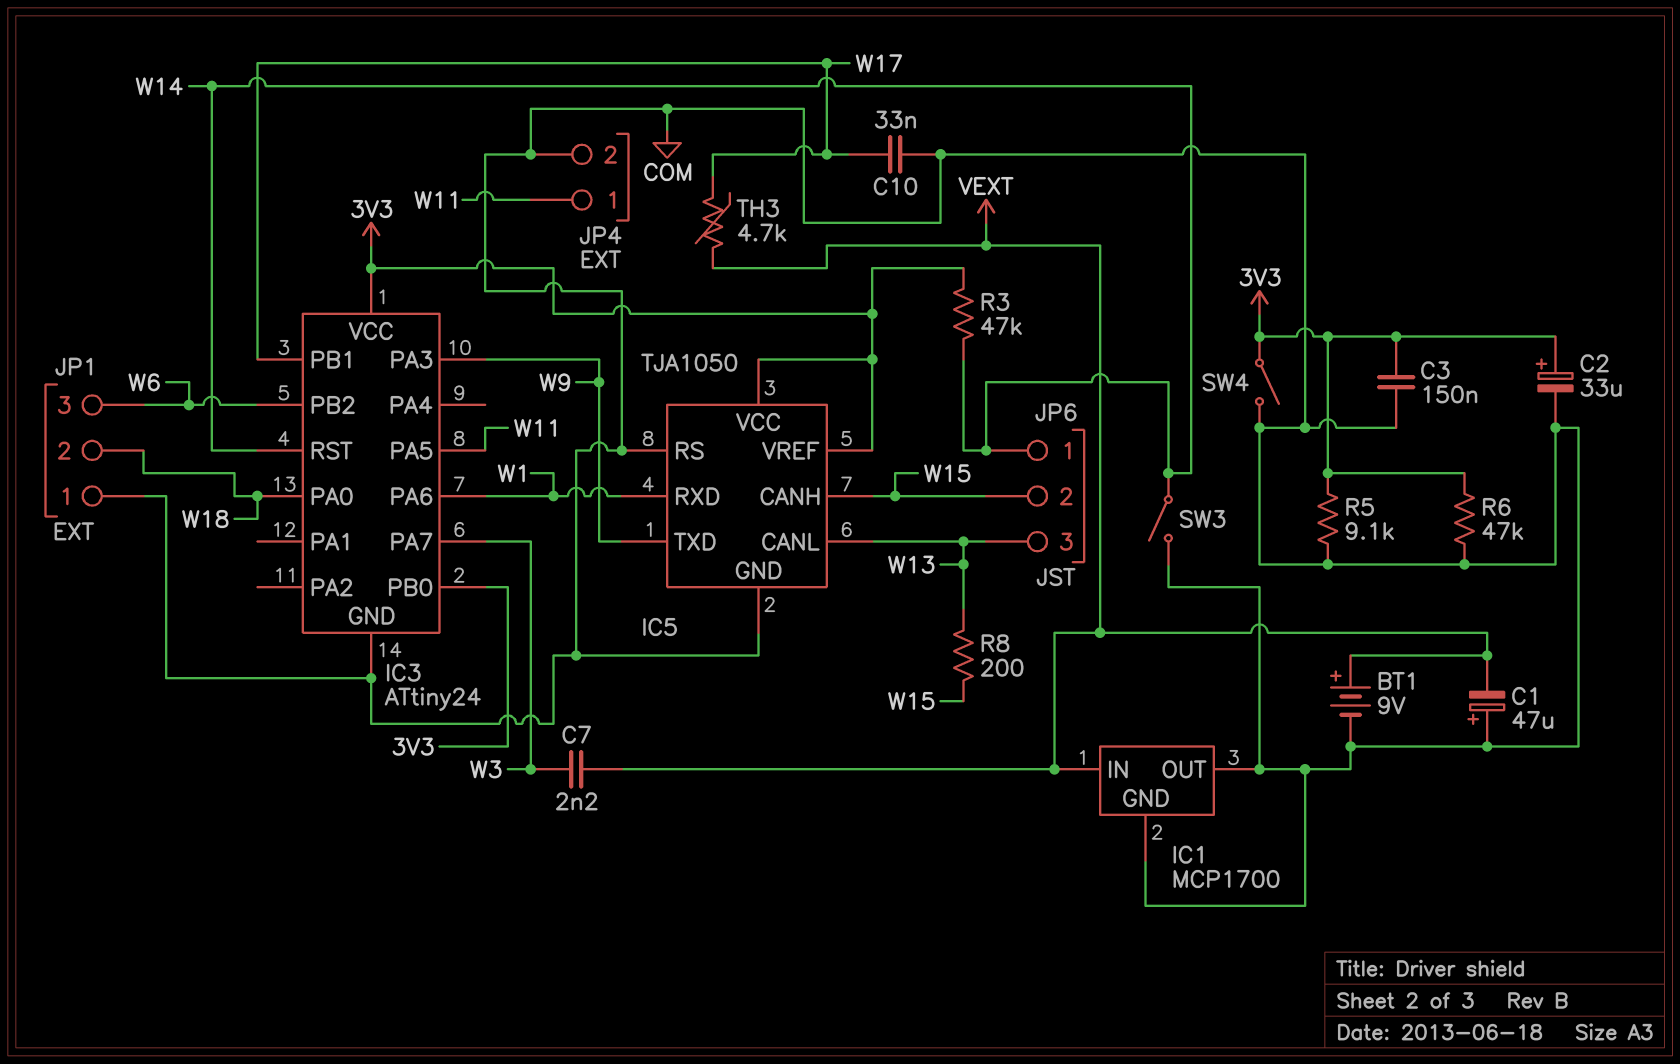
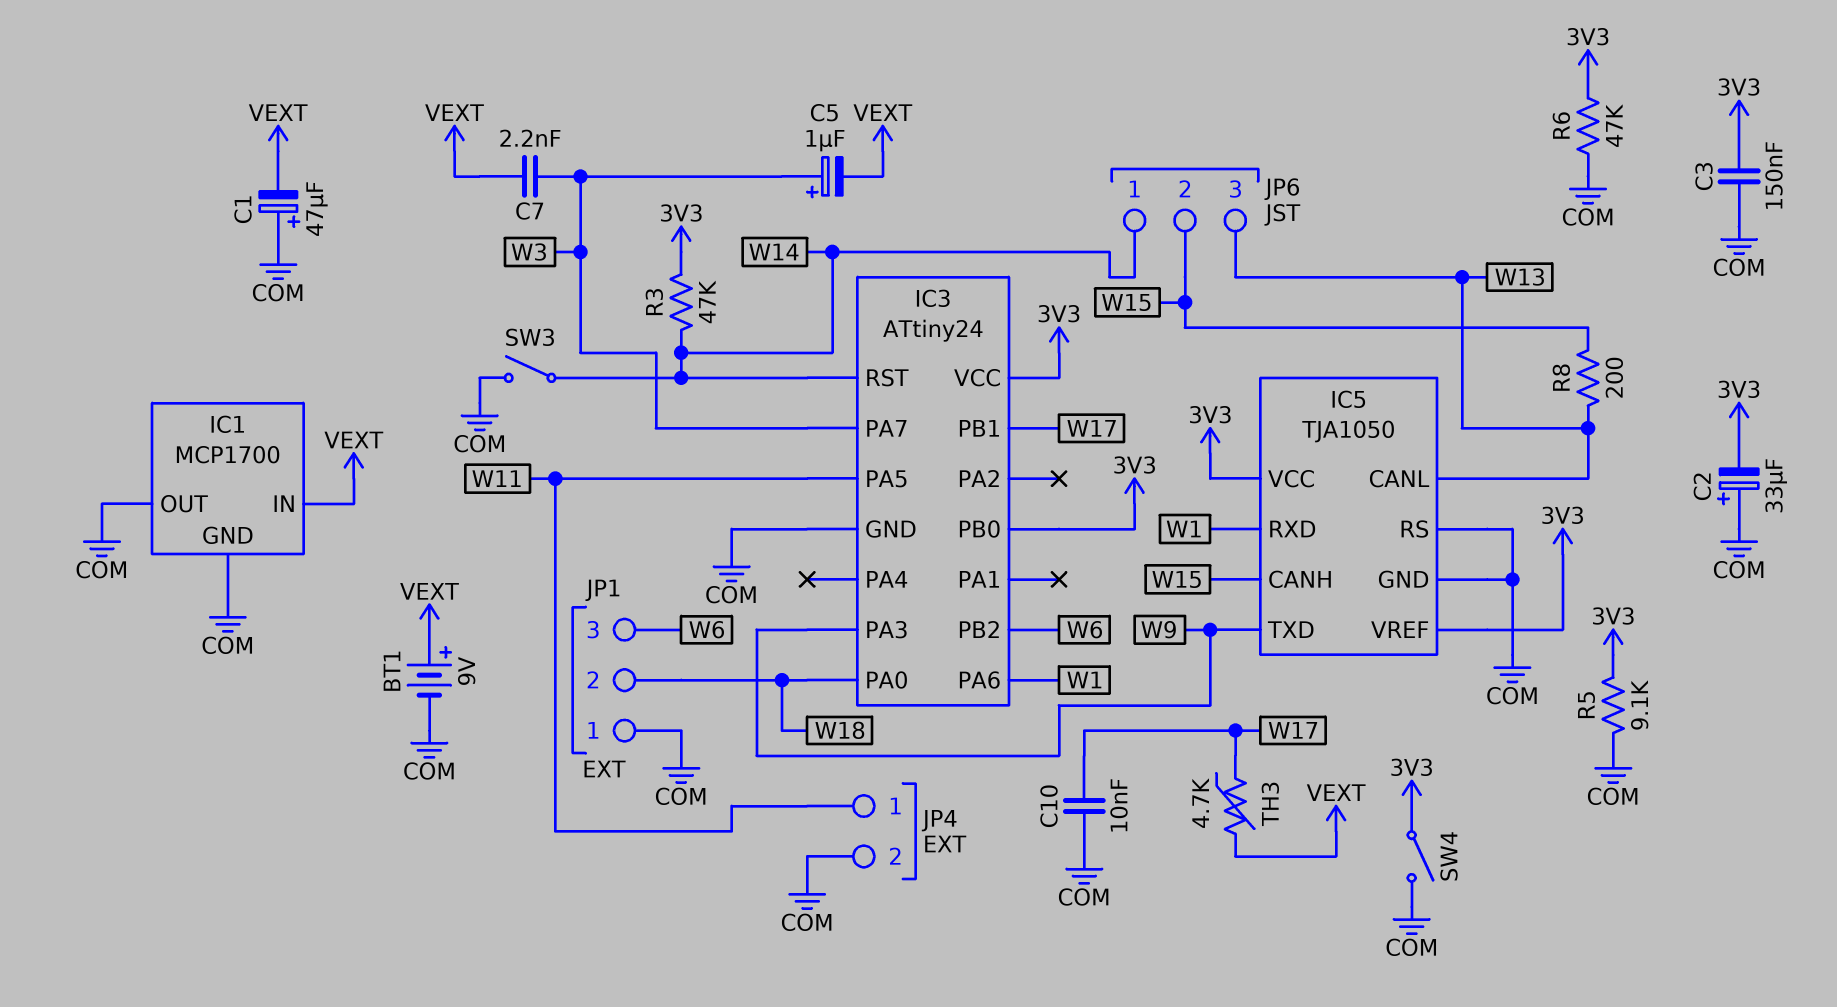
C2: 33uF (plus 3V3, minus COM) -> 33uF (plus COM, minus 3V3)
C5: none -> 1uF (plus W3, minus VEXT)
C10: 33nF (COM, W17) -> 10nF (COM, W17)

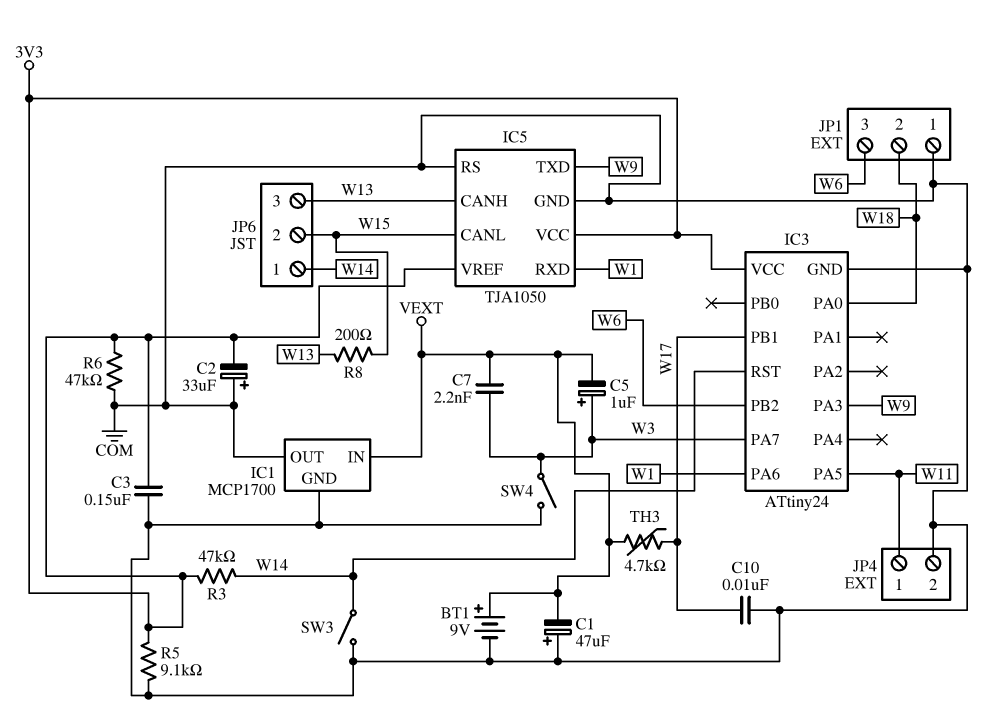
IC3 pin PB0: 3V3 -> none
IC5 pin CANH: W15 -> W13
IC5 pin CANL: W13 -> W15
SW4: switch (3V3, COM) -> switch (COM, W3)

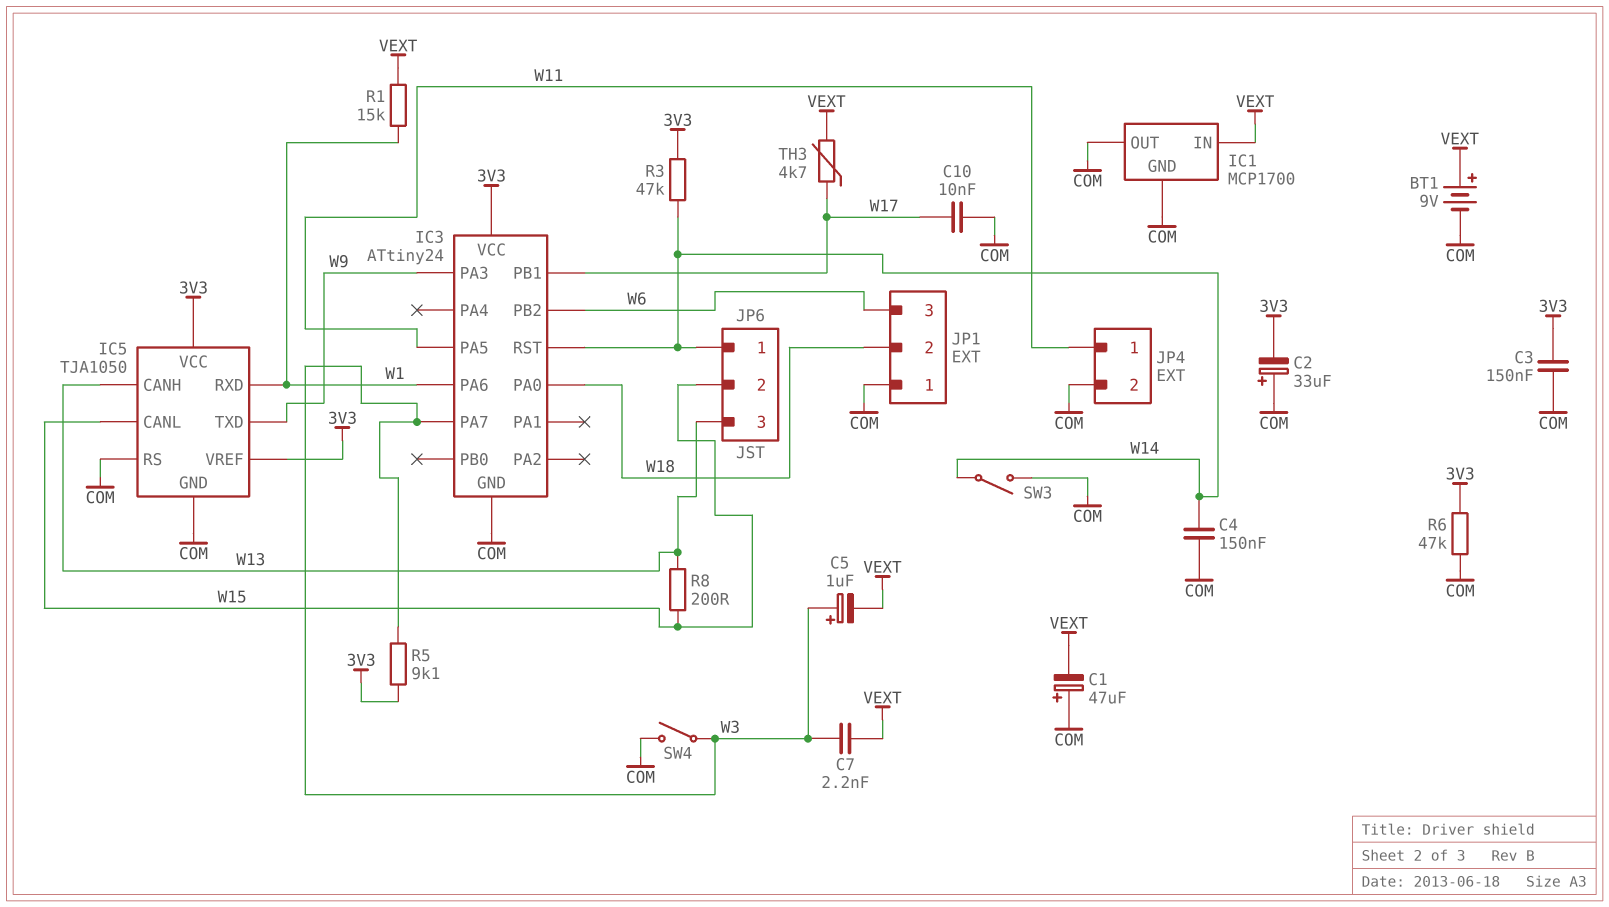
C4: none -> 150nF (COM, W14)
R1: none -> 15k (VEXT, W1)
R5: 9.1k (3V3, COM) -> 9.1k (3V3, W3)

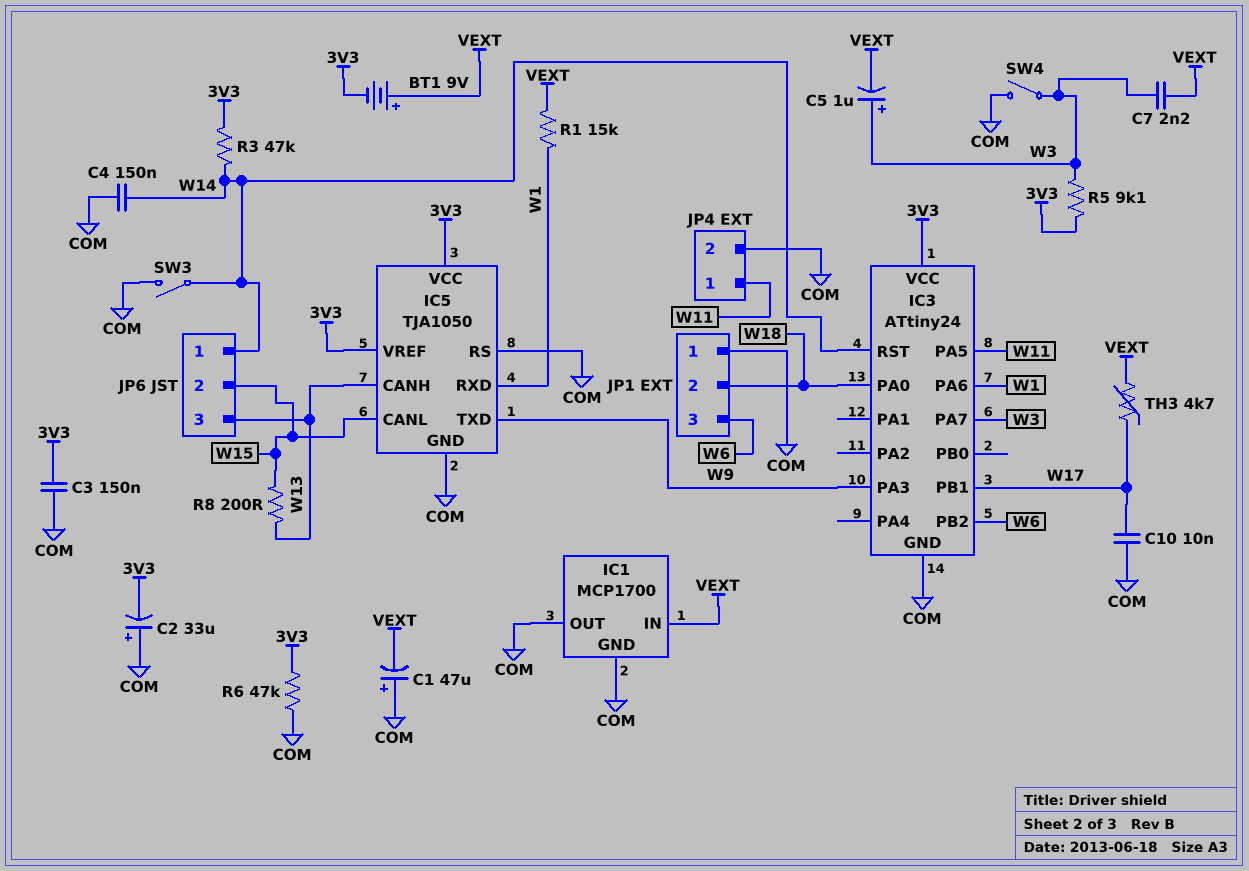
BT1: 9V (plus VEXT, minus COM) -> 9V (plus VEXT, minus 3V3)

